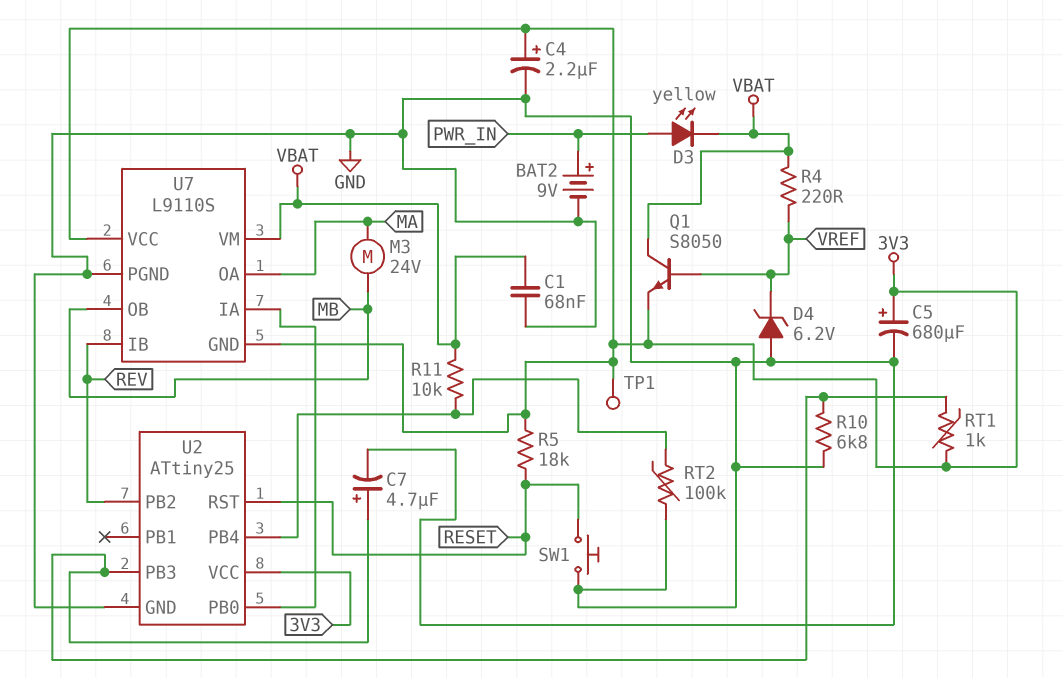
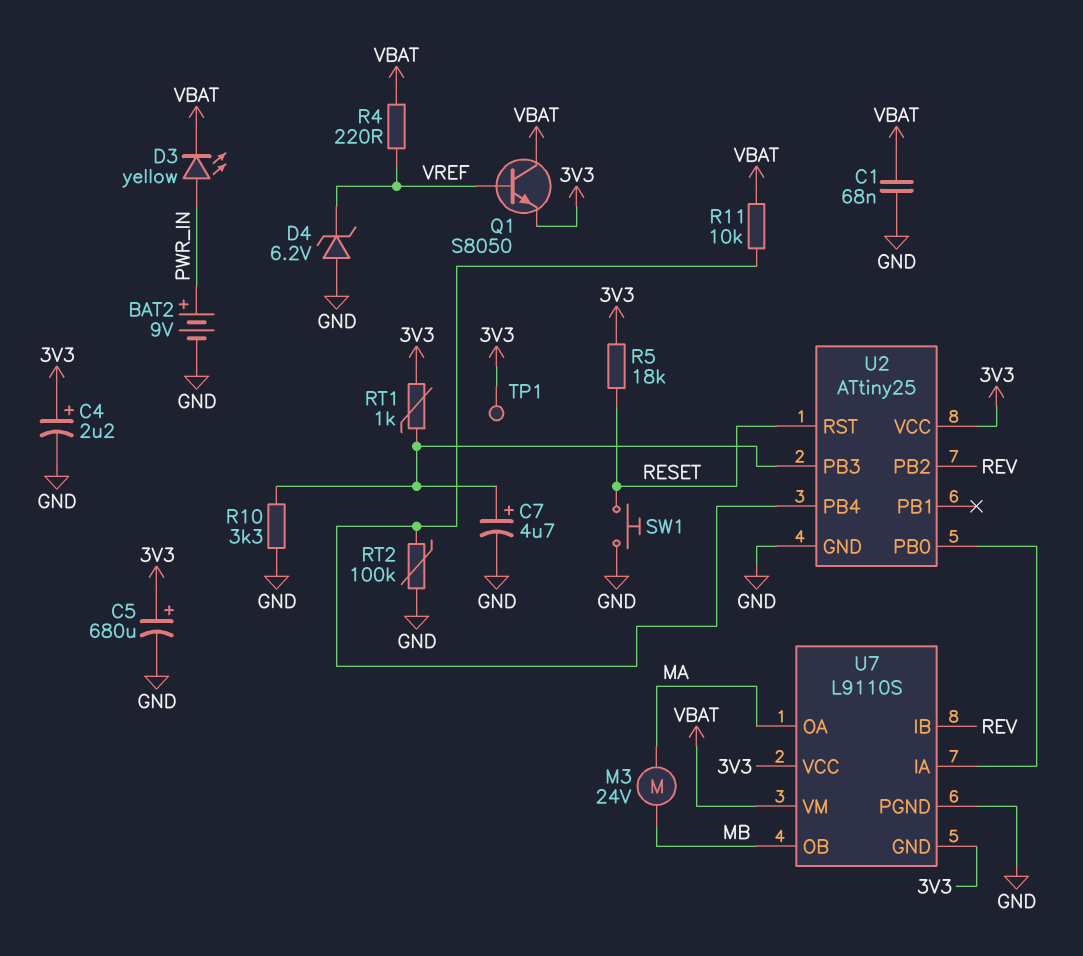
R10: 6.8k (GND, U2/PB3) -> 3.3k (GND, U2/PB3)

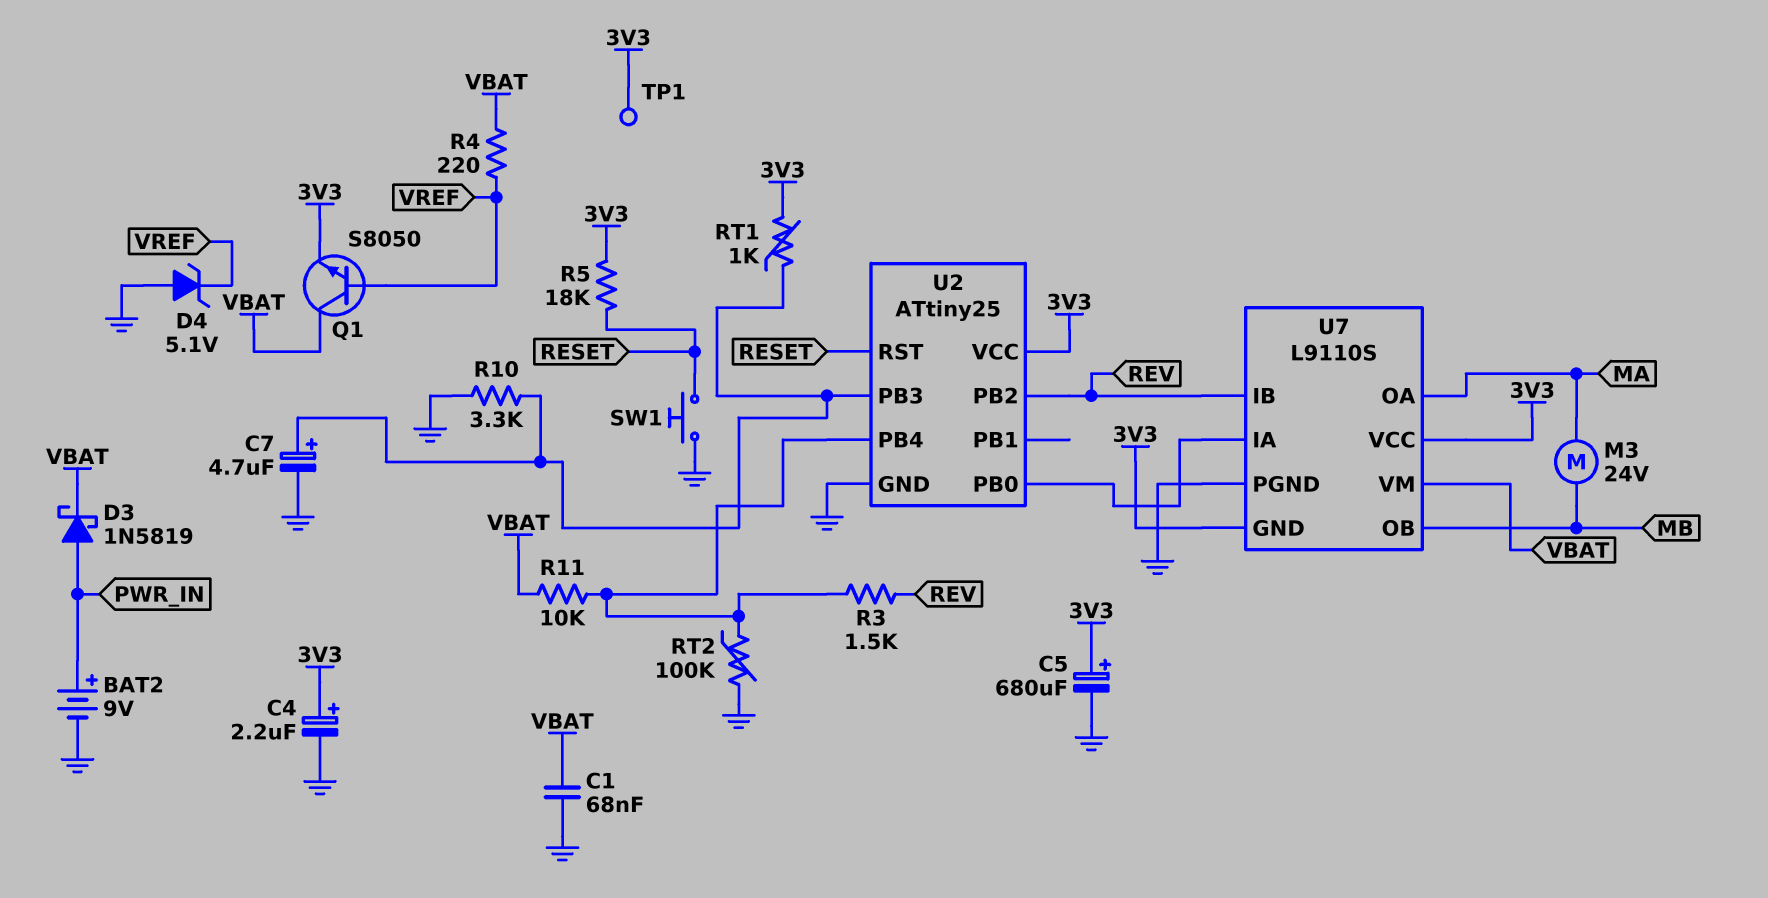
D3: LED yellow (A PWR_IN, K VBAT) -> schottky 1N5819 (A PWR_IN, K VBAT)
D4: zener 6.2V (A GND, K VREF) -> zener 5.1V (A GND, K VREF)
R3: none -> 1.5k (REV, U2/PB4)

